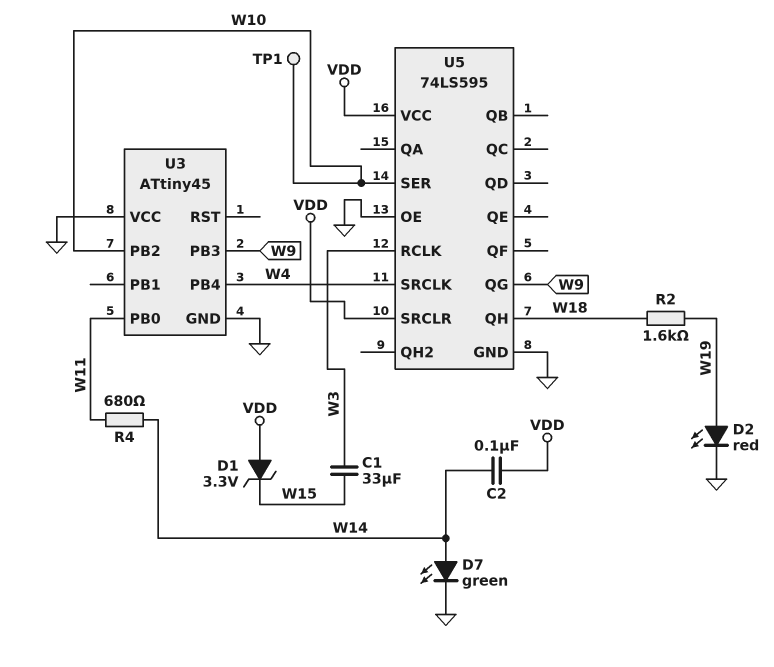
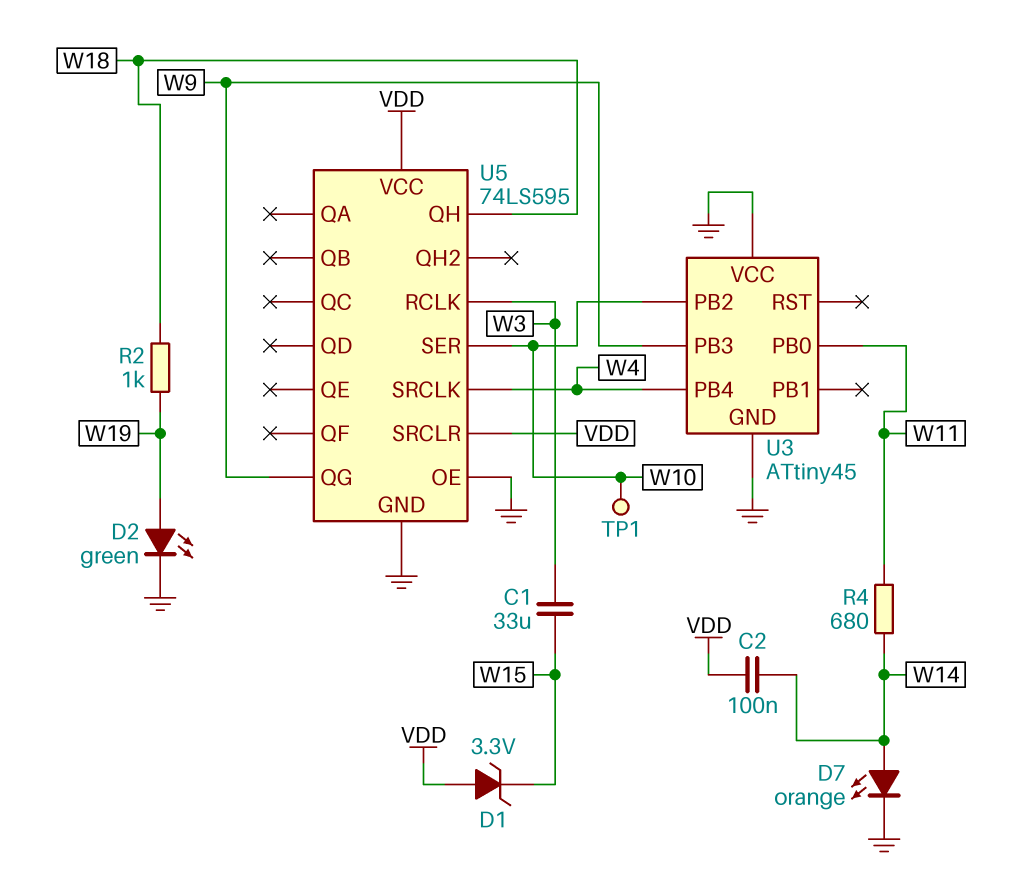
D2: LED red (A W19, K GND) -> LED green (A W19, K GND)
D7: LED green (A W14, K GND) -> LED orange (A W14, K GND)
R2: 1.6k (W18, W19) -> 1k (W18, W19)

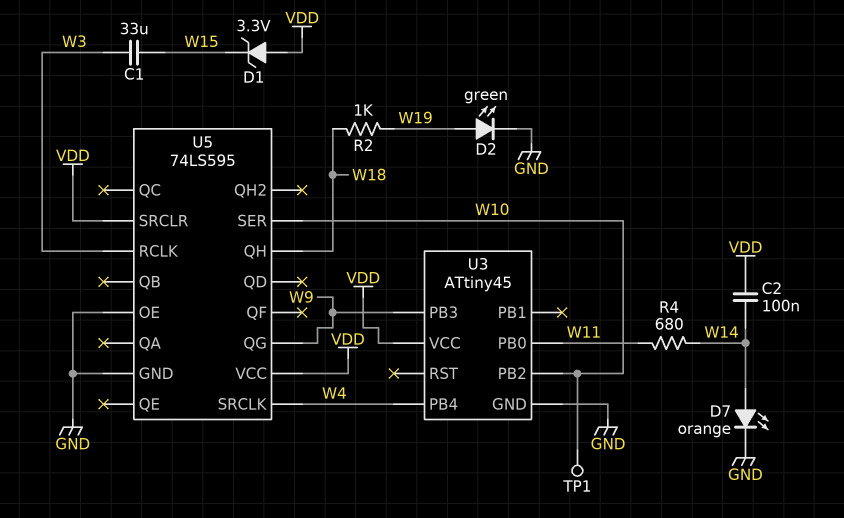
U3 pin VCC: GND -> VDD

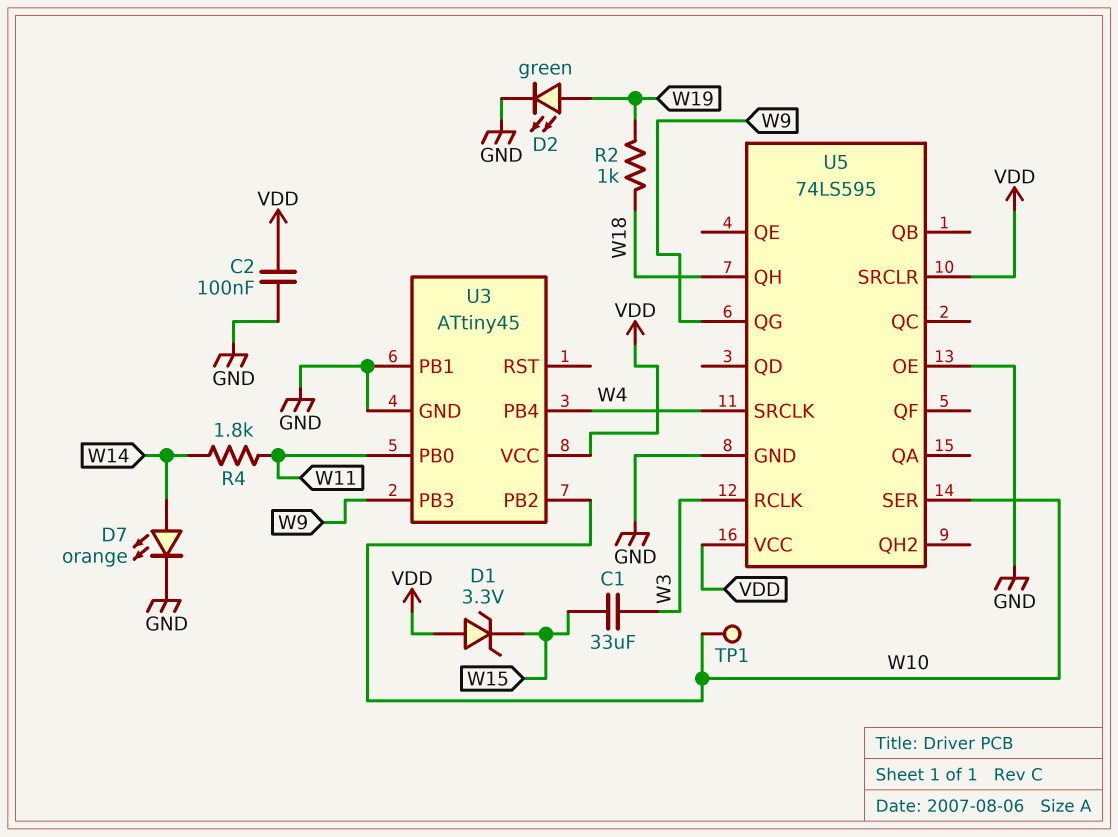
C2: 100nF (VDD, W14) -> 100nF (GND, VDD)
R4: 680 (W11, W14) -> 1.8k (W11, W14)
U3 pin PB1: none -> GND

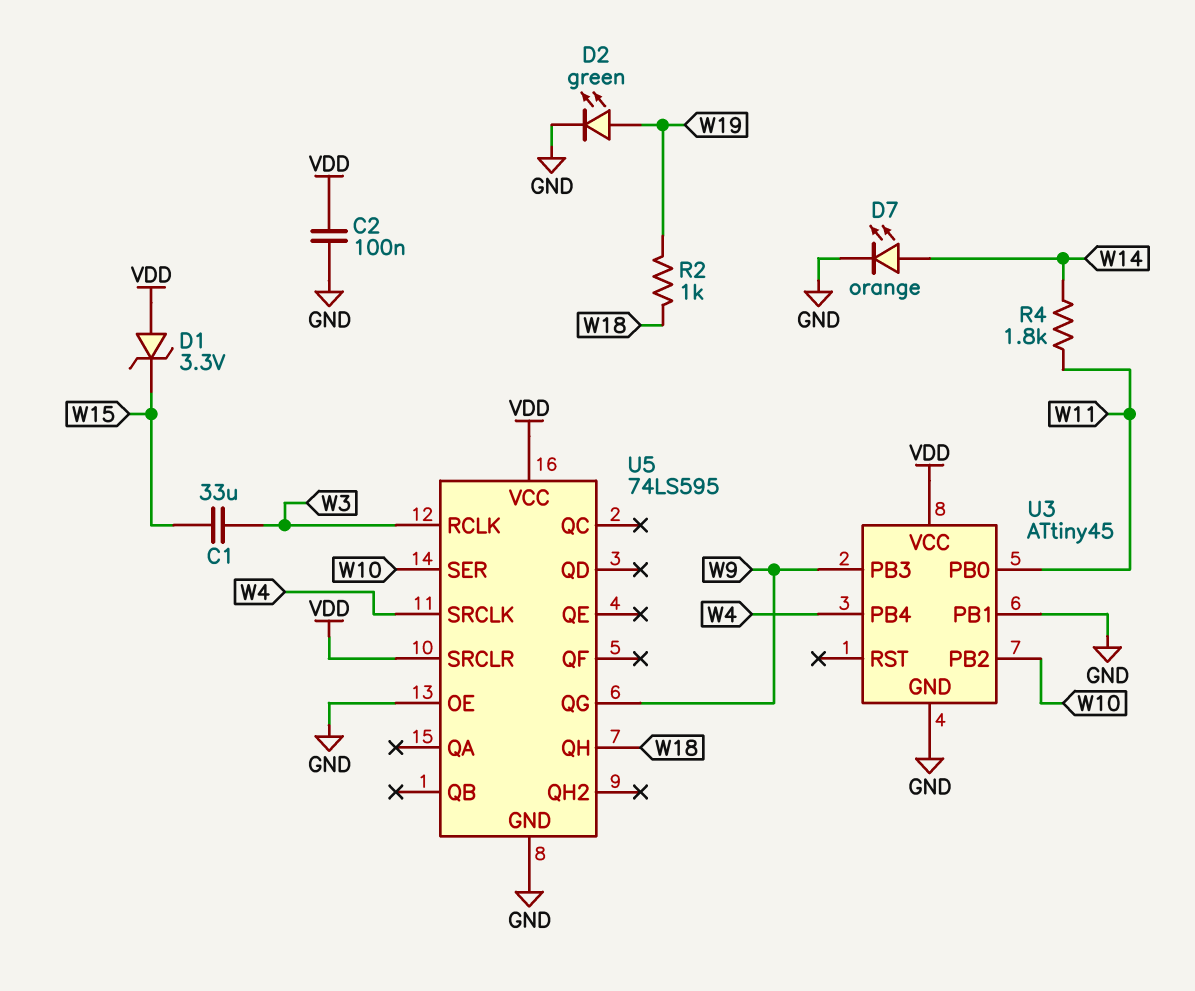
TP1: test point (W10) -> none

